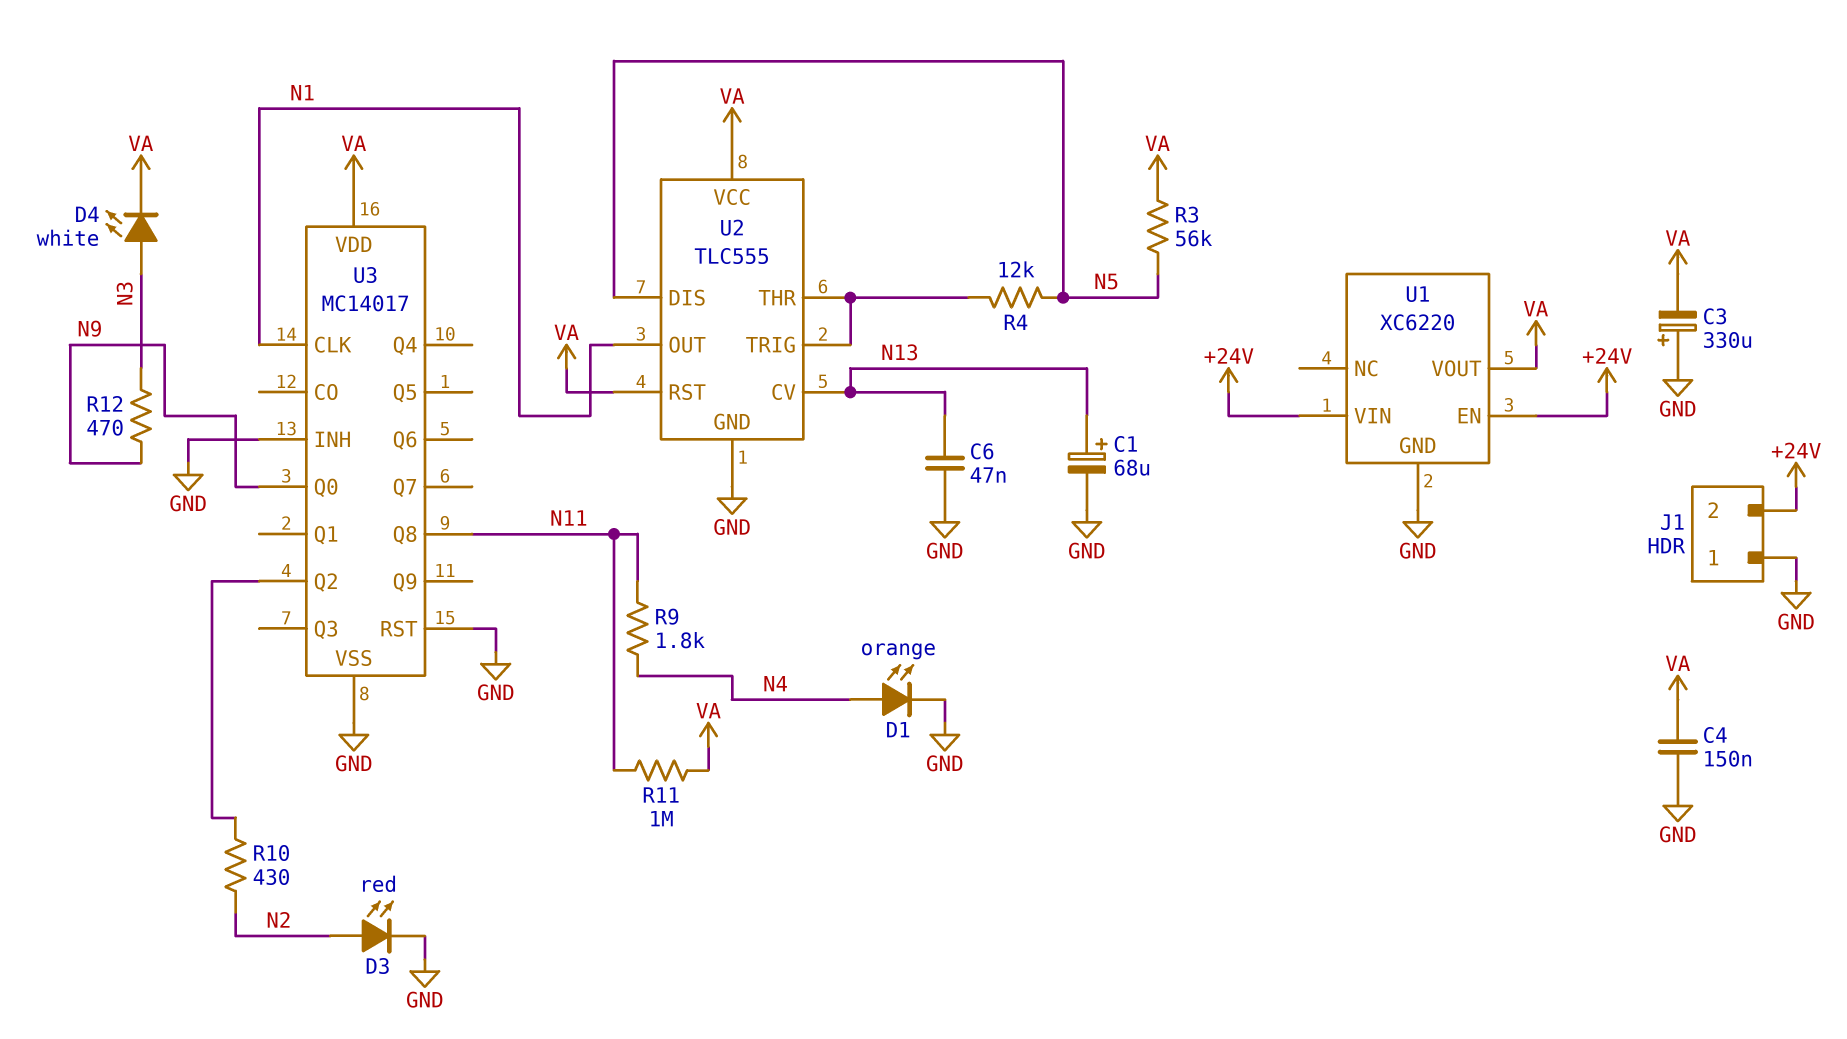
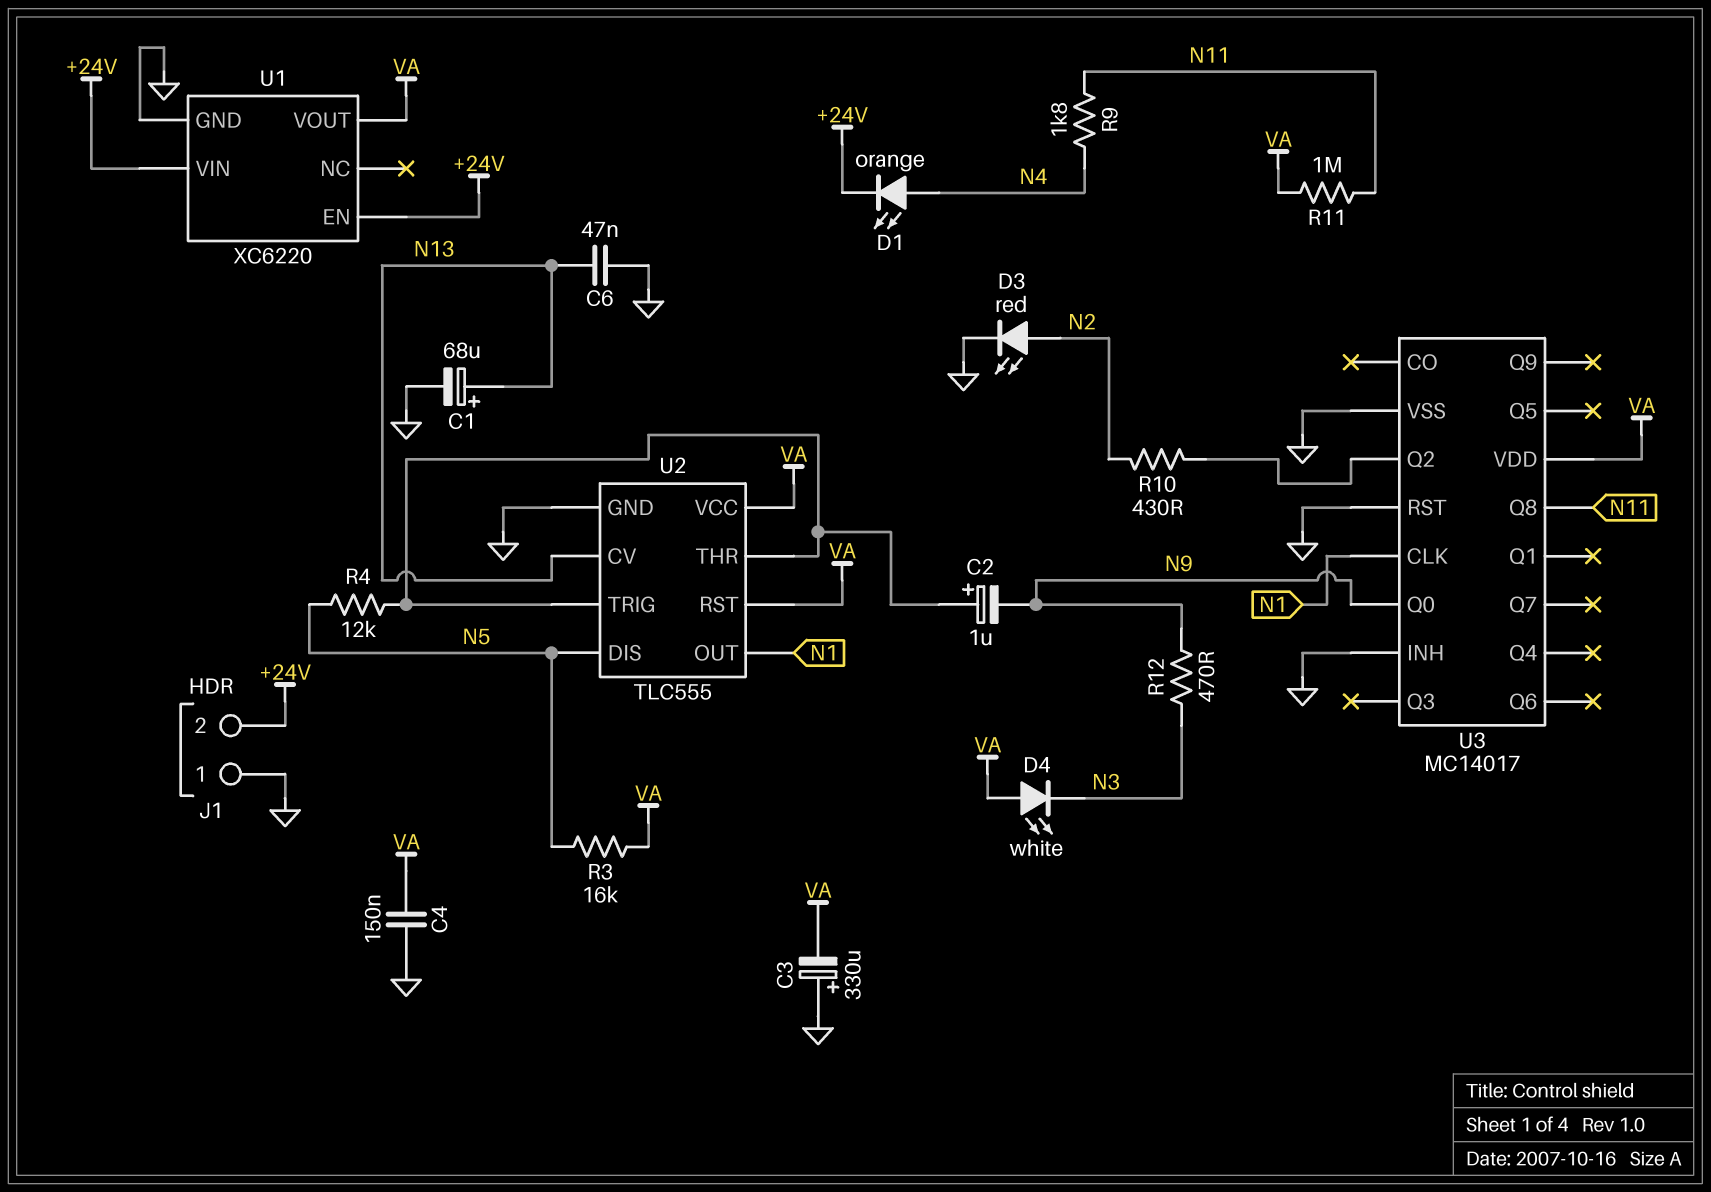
C2: none -> 1uF (plus U2/THR, minus N9)
D1: LED orange (A N4, K GND) -> LED orange (A N4, K +24V)
D4: LED white (A N3, K VA) -> LED white (A VA, K N3)
R3: 56k (N5, VA) -> 16k (N5, VA)

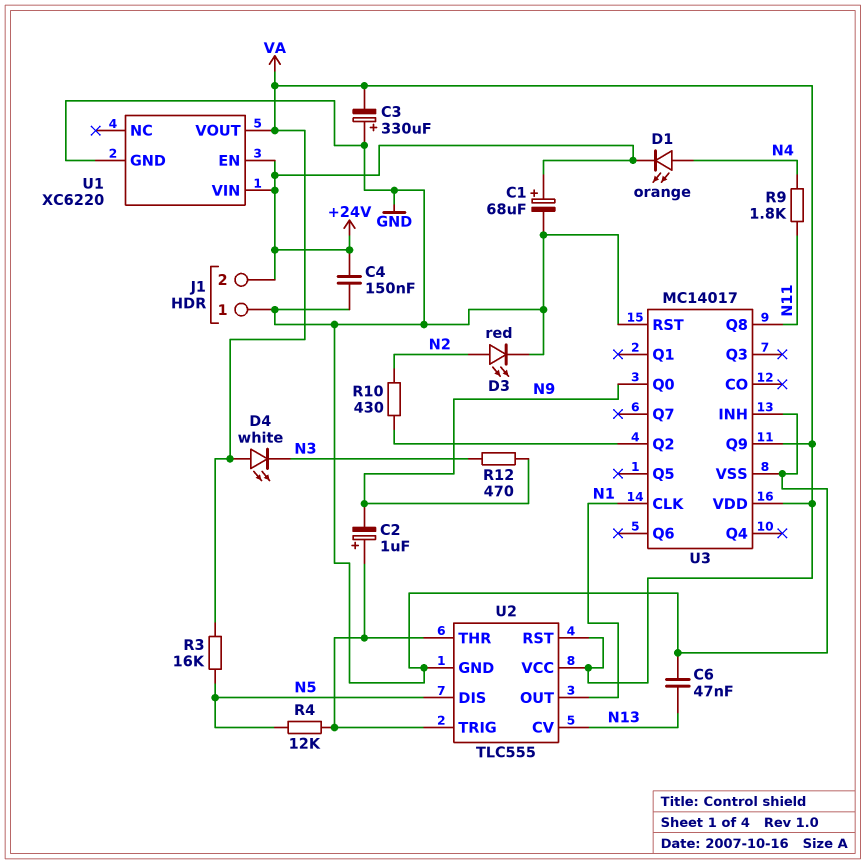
C1: 68uF (plus N13, minus GND) -> 68uF (plus +24V, minus GND)
C4: 150nF (GND, VA) -> 150nF (+24V, GND)
R11: 1M (N11, VA) -> none
U3 pin Q9: none -> VA

